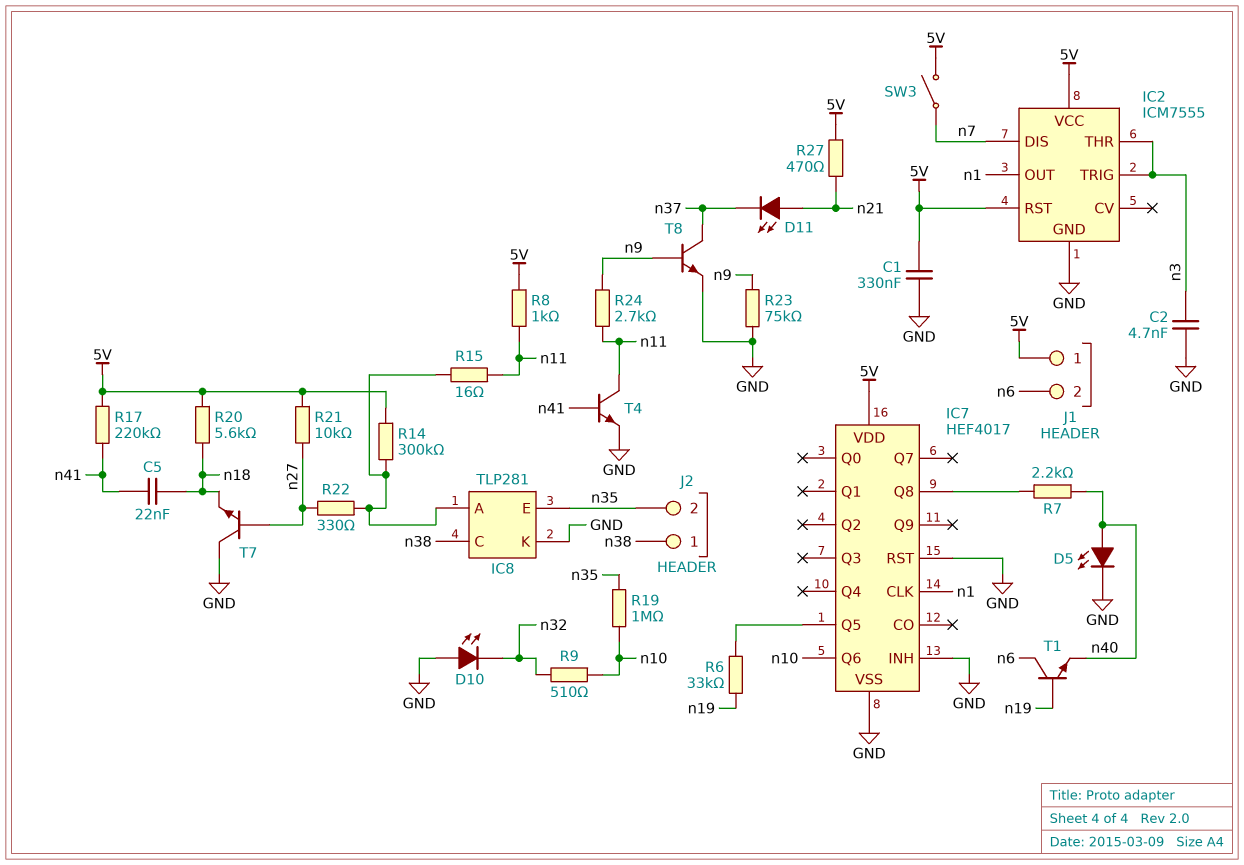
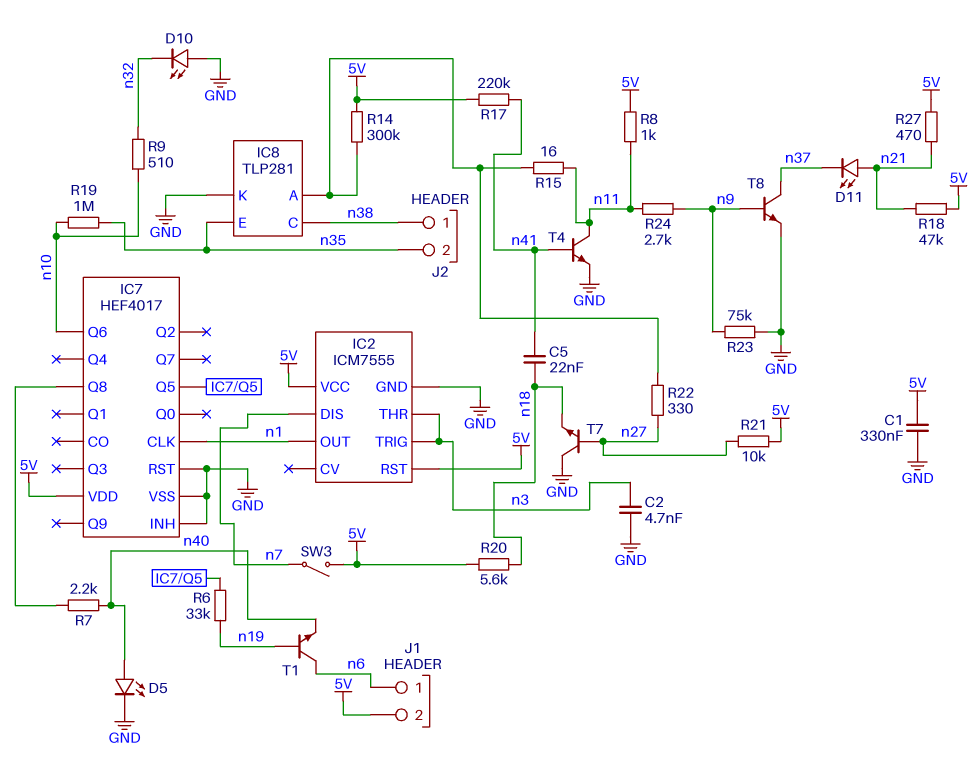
J1 pin 1: 5V -> n6
J1 pin 2: n6 -> 5V
R18: none -> 47k (5V, n21)

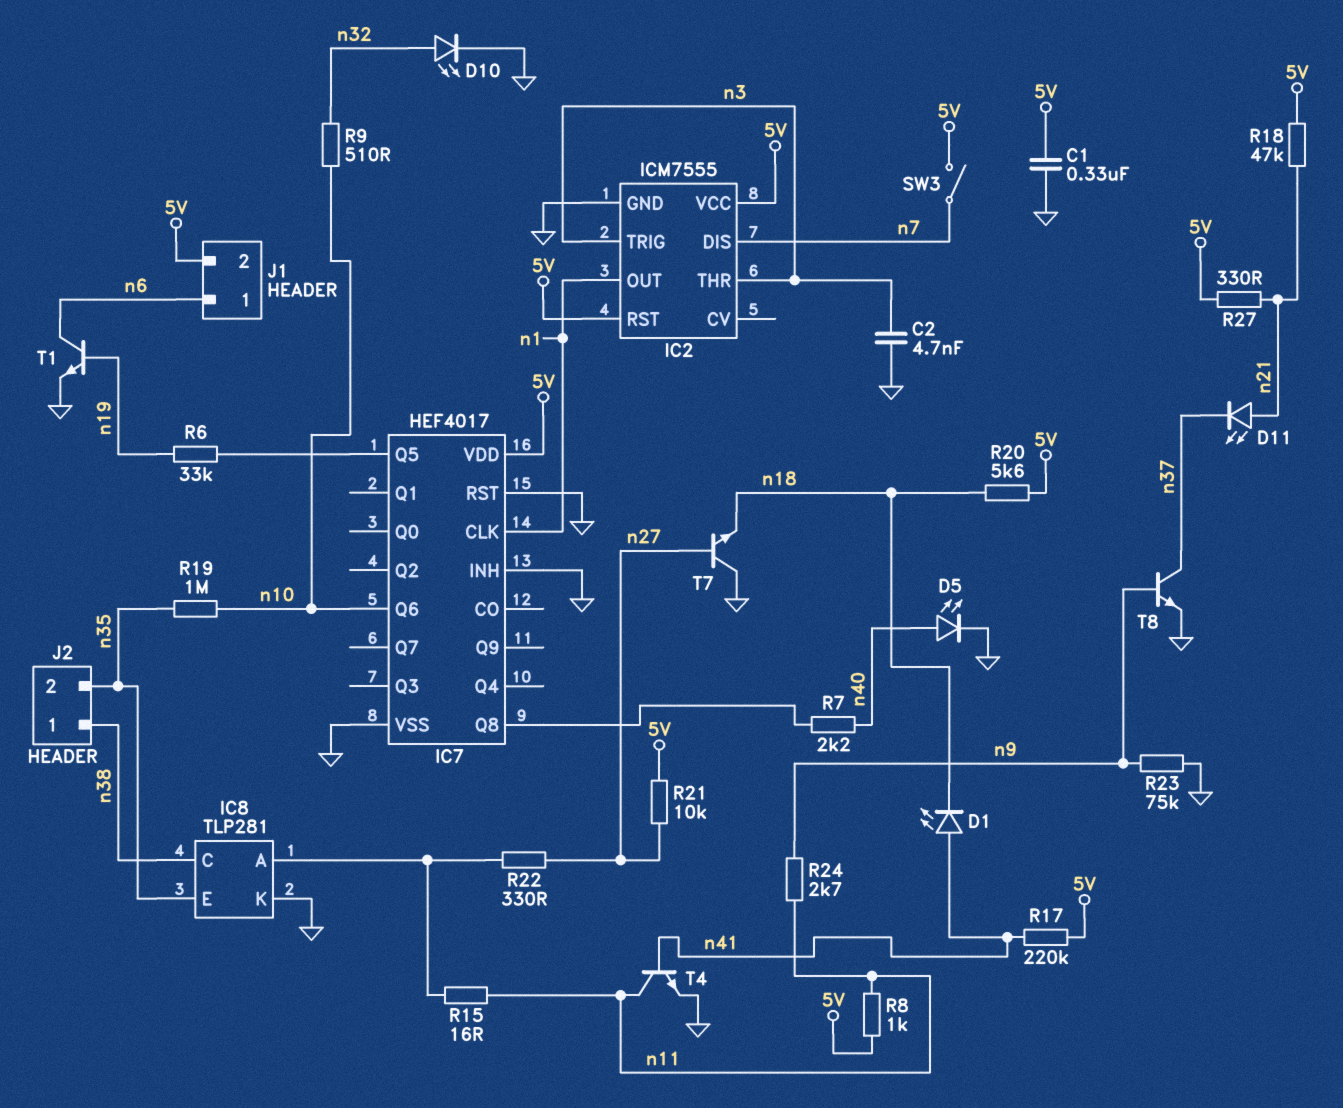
C5: 22nF (n18, n41) -> none
D1: none -> LED (A n41, K n18)
D10: LED (A GND, K n32) -> LED (A n32, K GND)
R14: 300k (5V, IC8/A) -> none
R27: 470 (5V, n21) -> 330 (5V, n21)
T1: NPN (B n19, C n6, E n40) -> NPN (B n19, C n6, E GND)

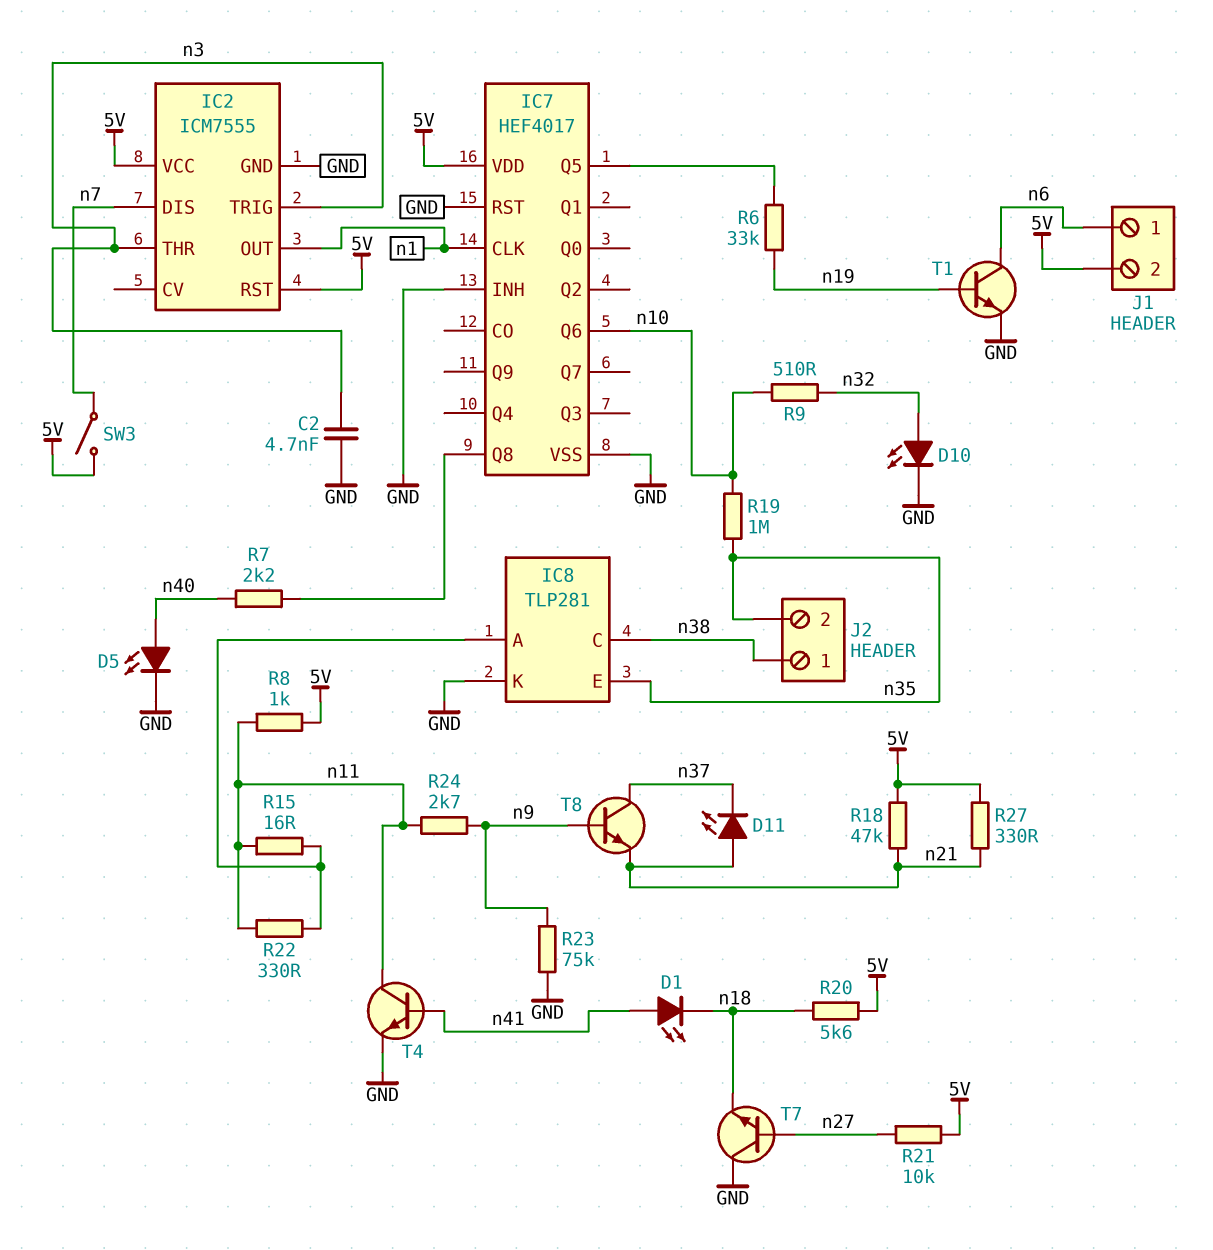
C1: 330nF (5V, GND) -> none
R17: 220k (5V, n41) -> none
R22: 330 (IC8/A, n27) -> 330 (IC8/A, n11)
T8: NPN (B n9, C n37, E GND) -> NPN (B n9, C n37, E n21)

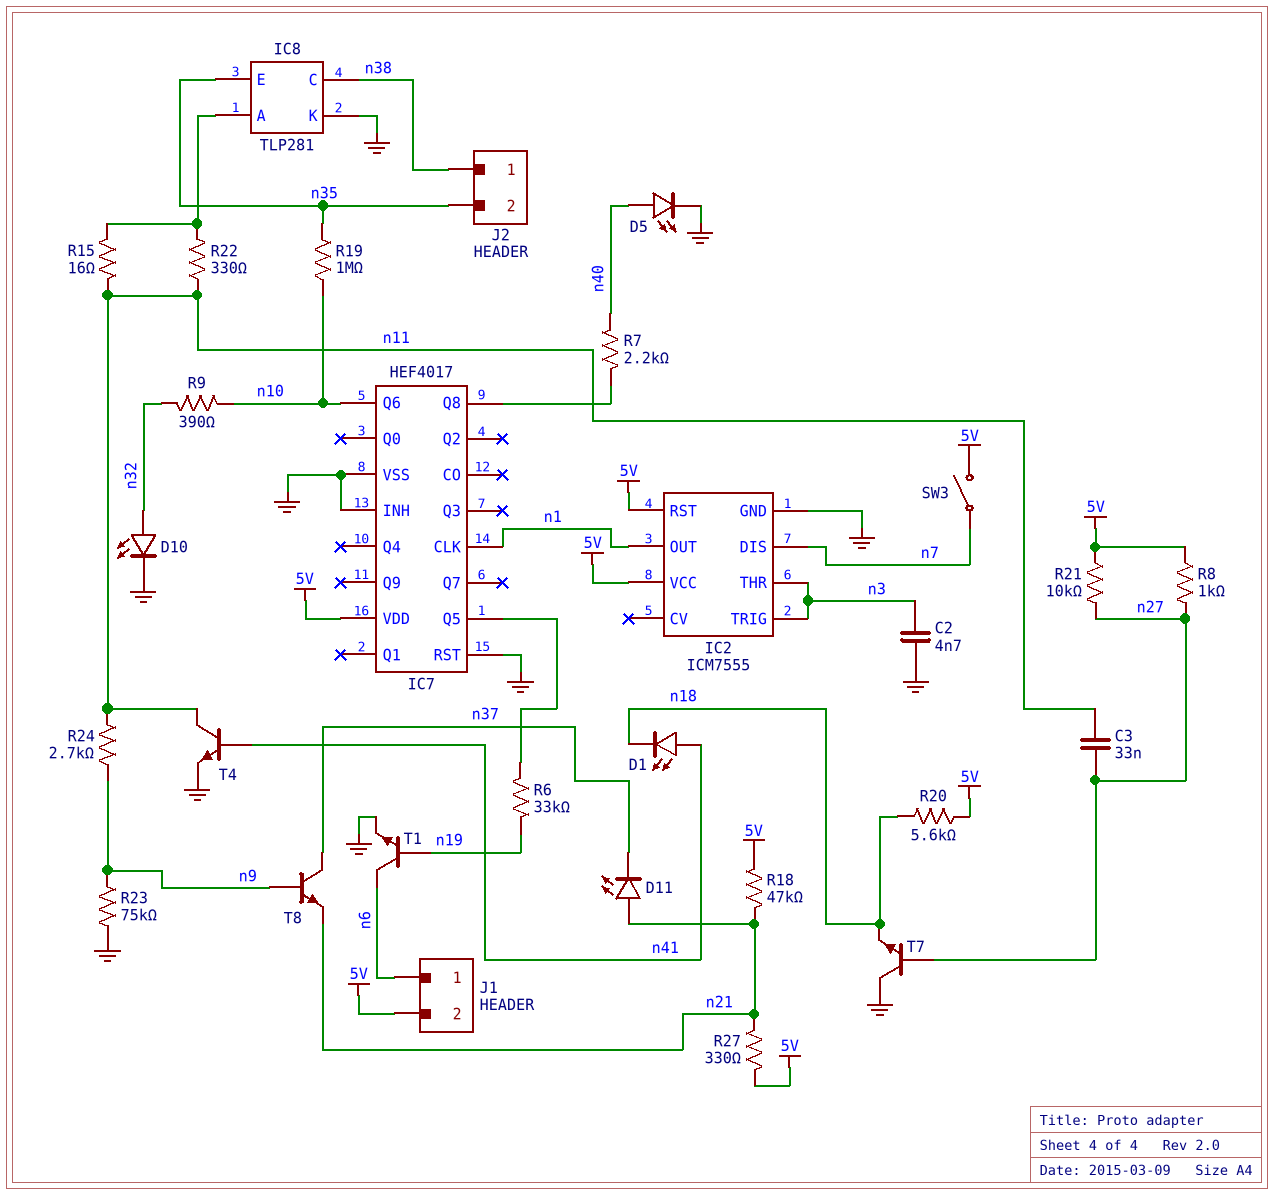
C3: none -> 33nF (n11, n27)
R8: 1k (5V, n11) -> 1k (5V, n27)
R9: 510 (n10, n32) -> 390 (n10, n32)

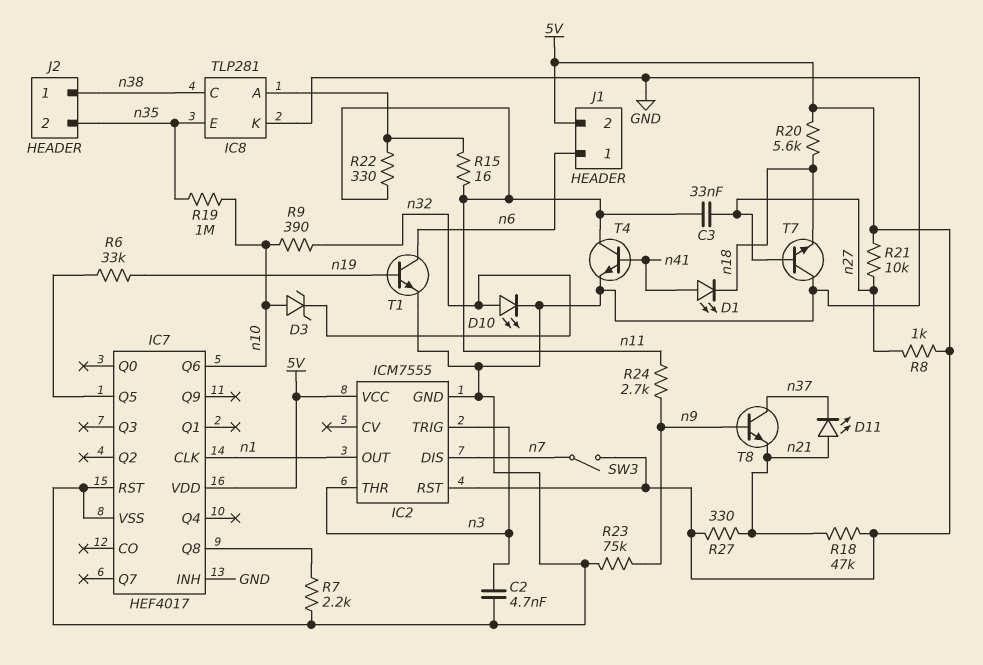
D3: none -> zener (A n10, K n32)
D5: LED (A n40, K GND) -> none
R7: 2.2k (IC7/Q8, n40) -> 2.2k (GND, IC7/Q8)

